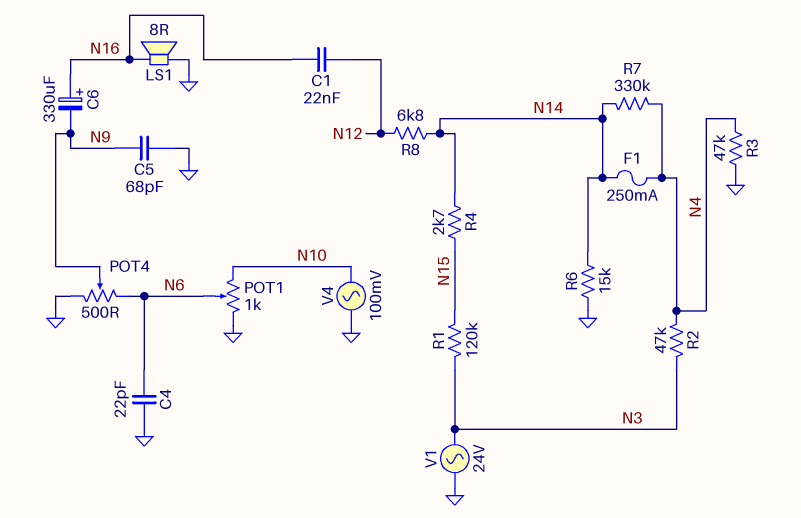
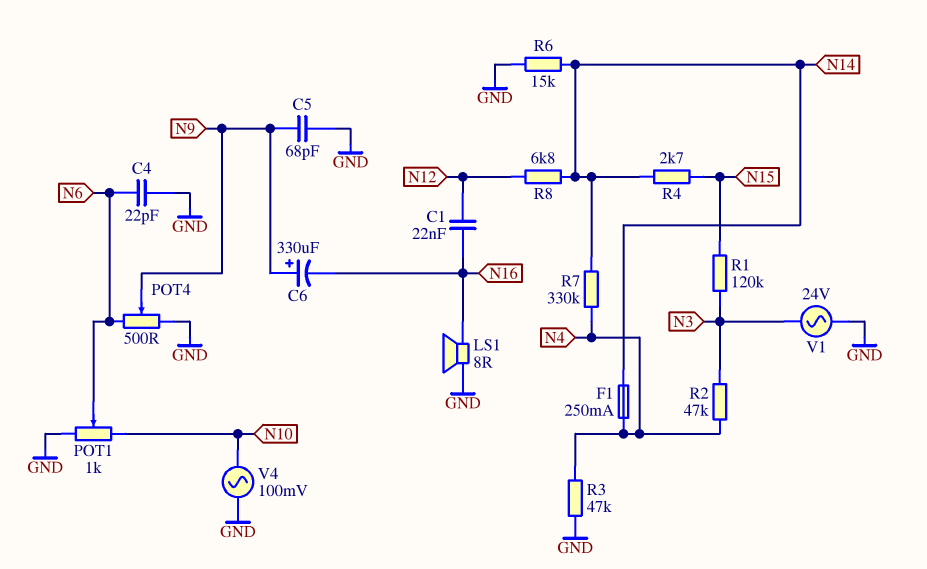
C6: 330uF (plus N16, minus N9) -> 330uF (plus N9, minus N16)

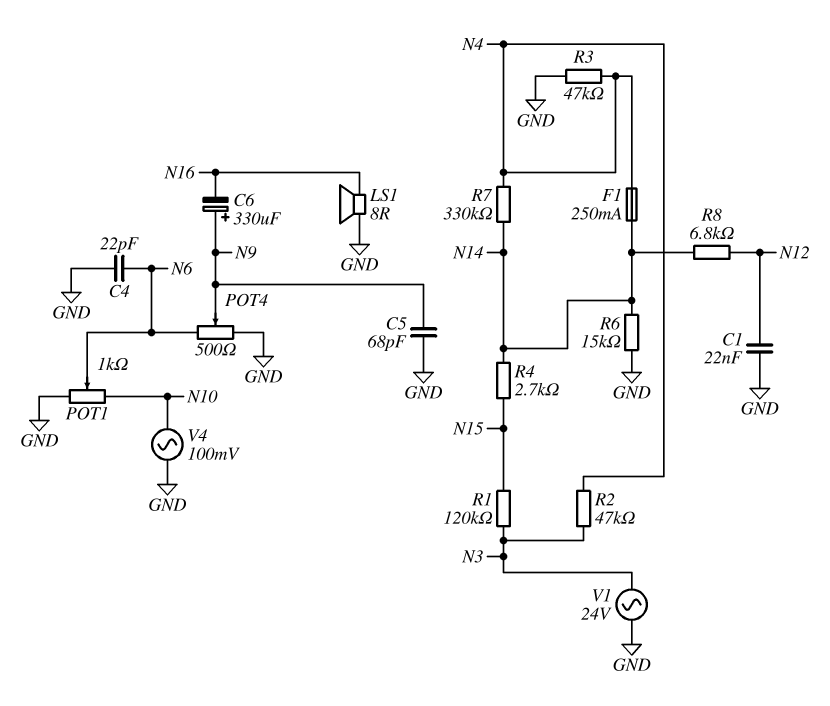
C1: 22nF (N12, N16) -> 22nF (GND, N12)

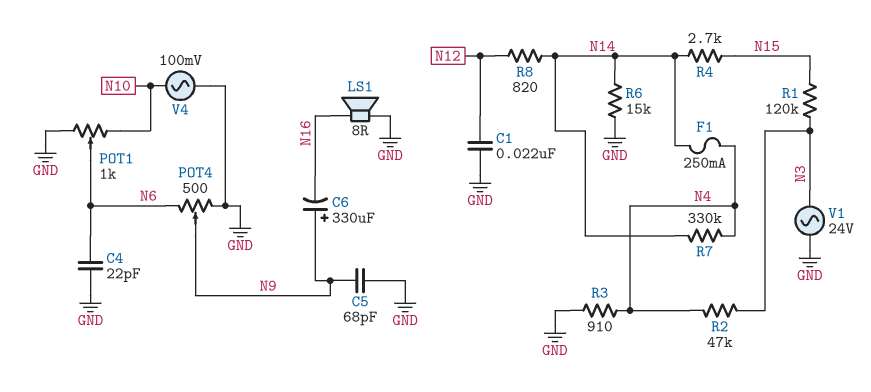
R3: 47k (GND, N4) -> 910 (GND, N4)
R8: 6.8k (N12, N14) -> 820 (N12, N14)

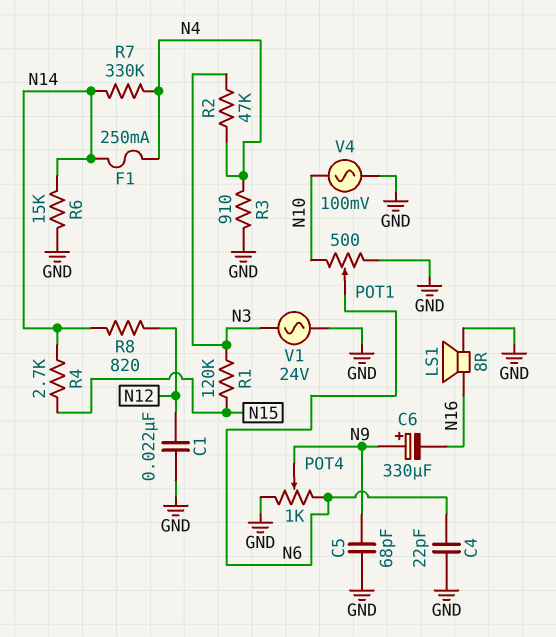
POT1: 1k (GND, N10, wiper N6) -> 500 (GND, N10, wiper N6)
POT4: 500 (GND, N6, wiper N9) -> 1k (GND, N6, wiper N9)

